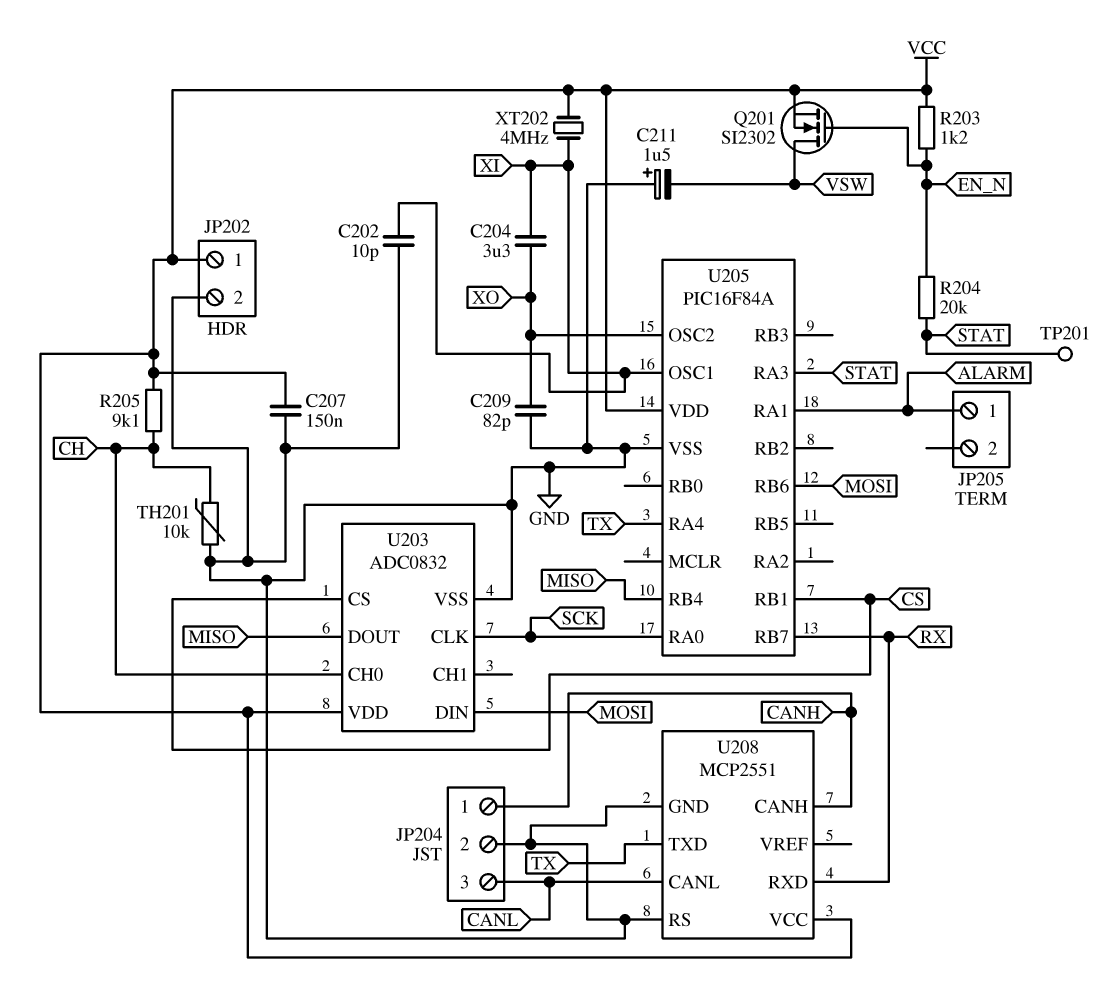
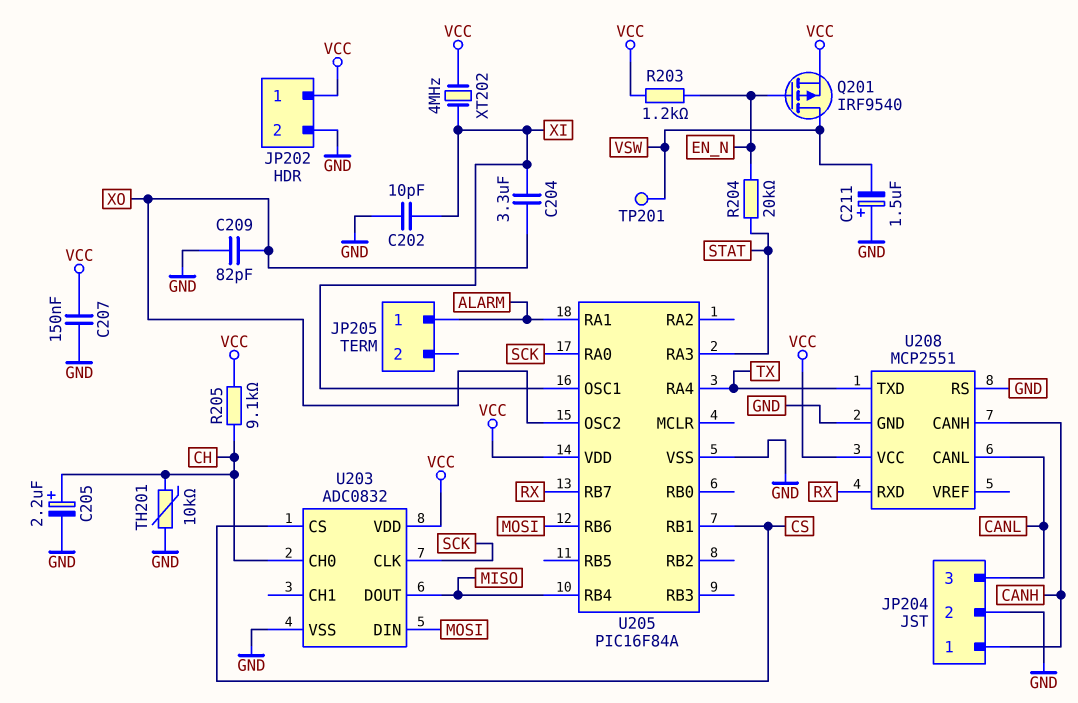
C205: none -> 2.2uF (plus CH, minus GND)
Q201: NMOS SI2302 (G EN_N, D VSW, S VCC) -> PMOS IRF9540 (G EN_N, D VSW, S VCC)
TP201: test point (STAT) -> test point (VSW)

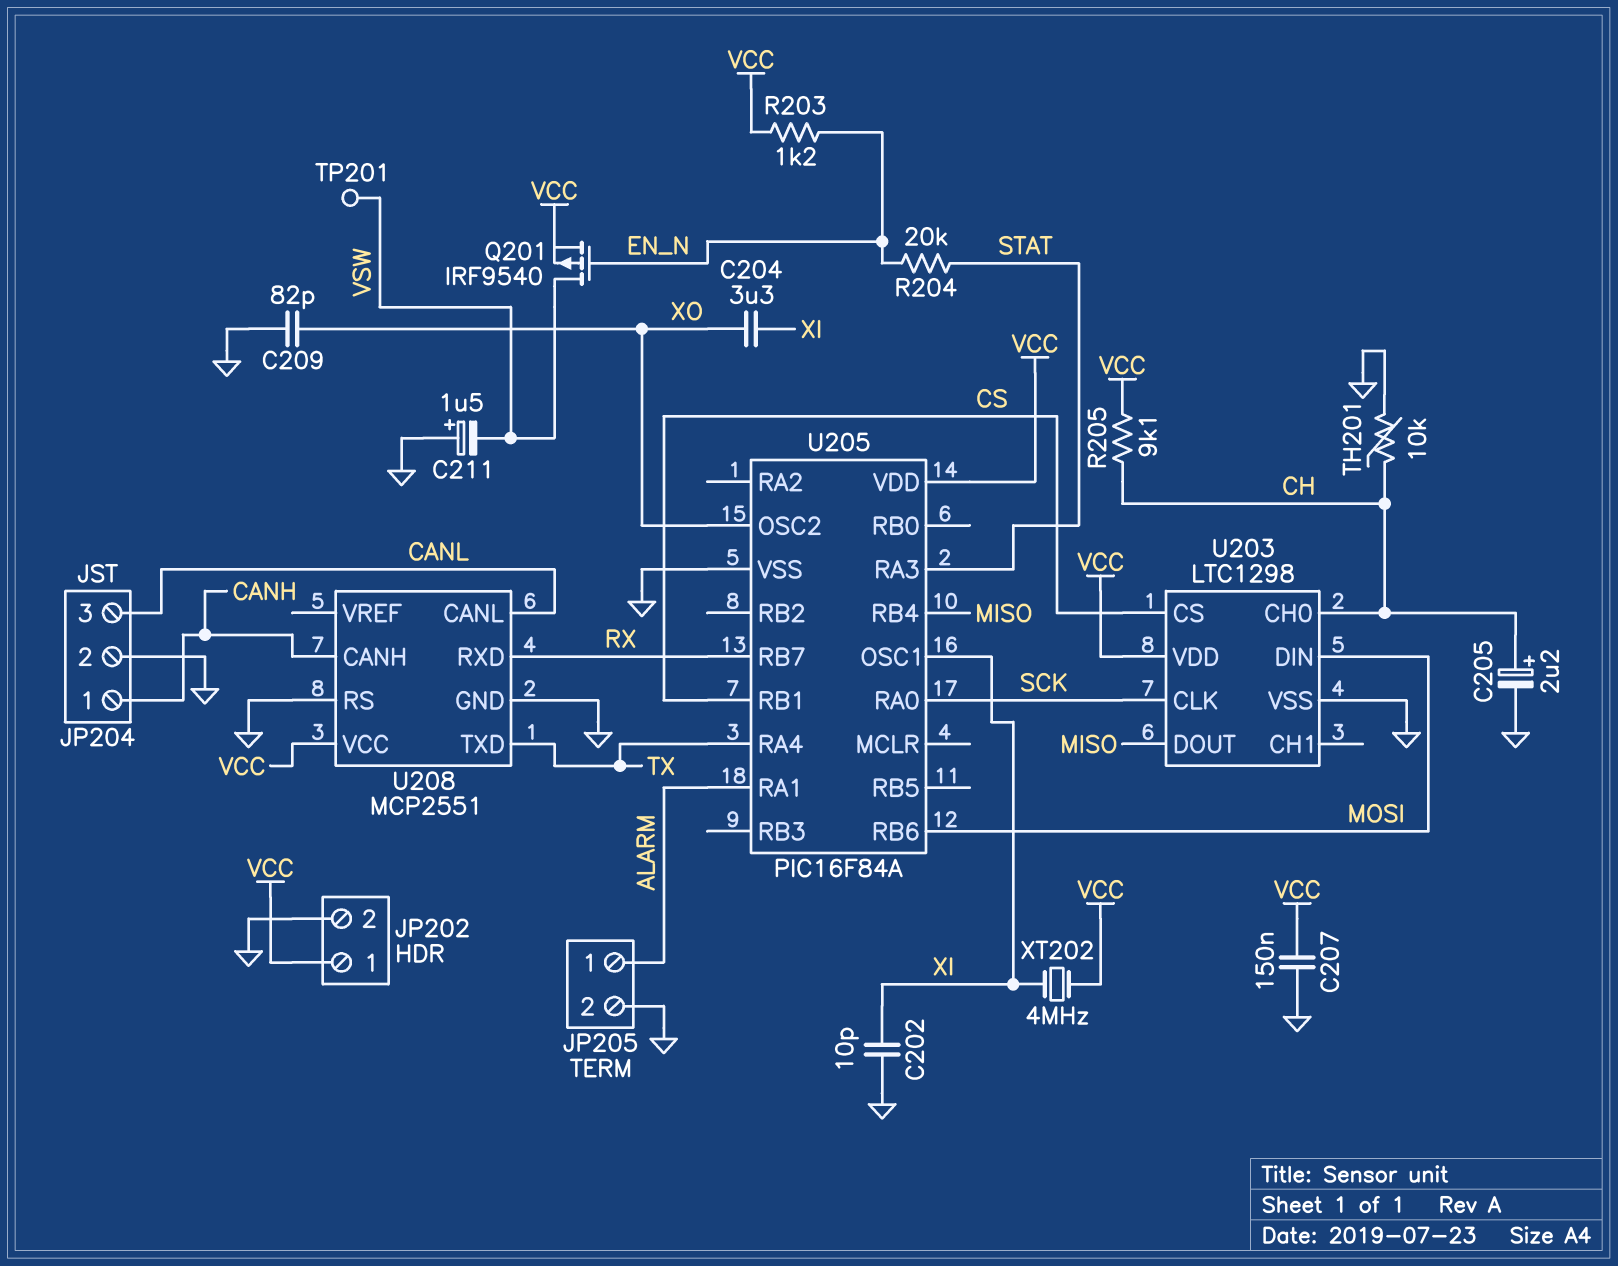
JP205 pin 2: none -> GND
U203: ADC0832 -> LTC1298

